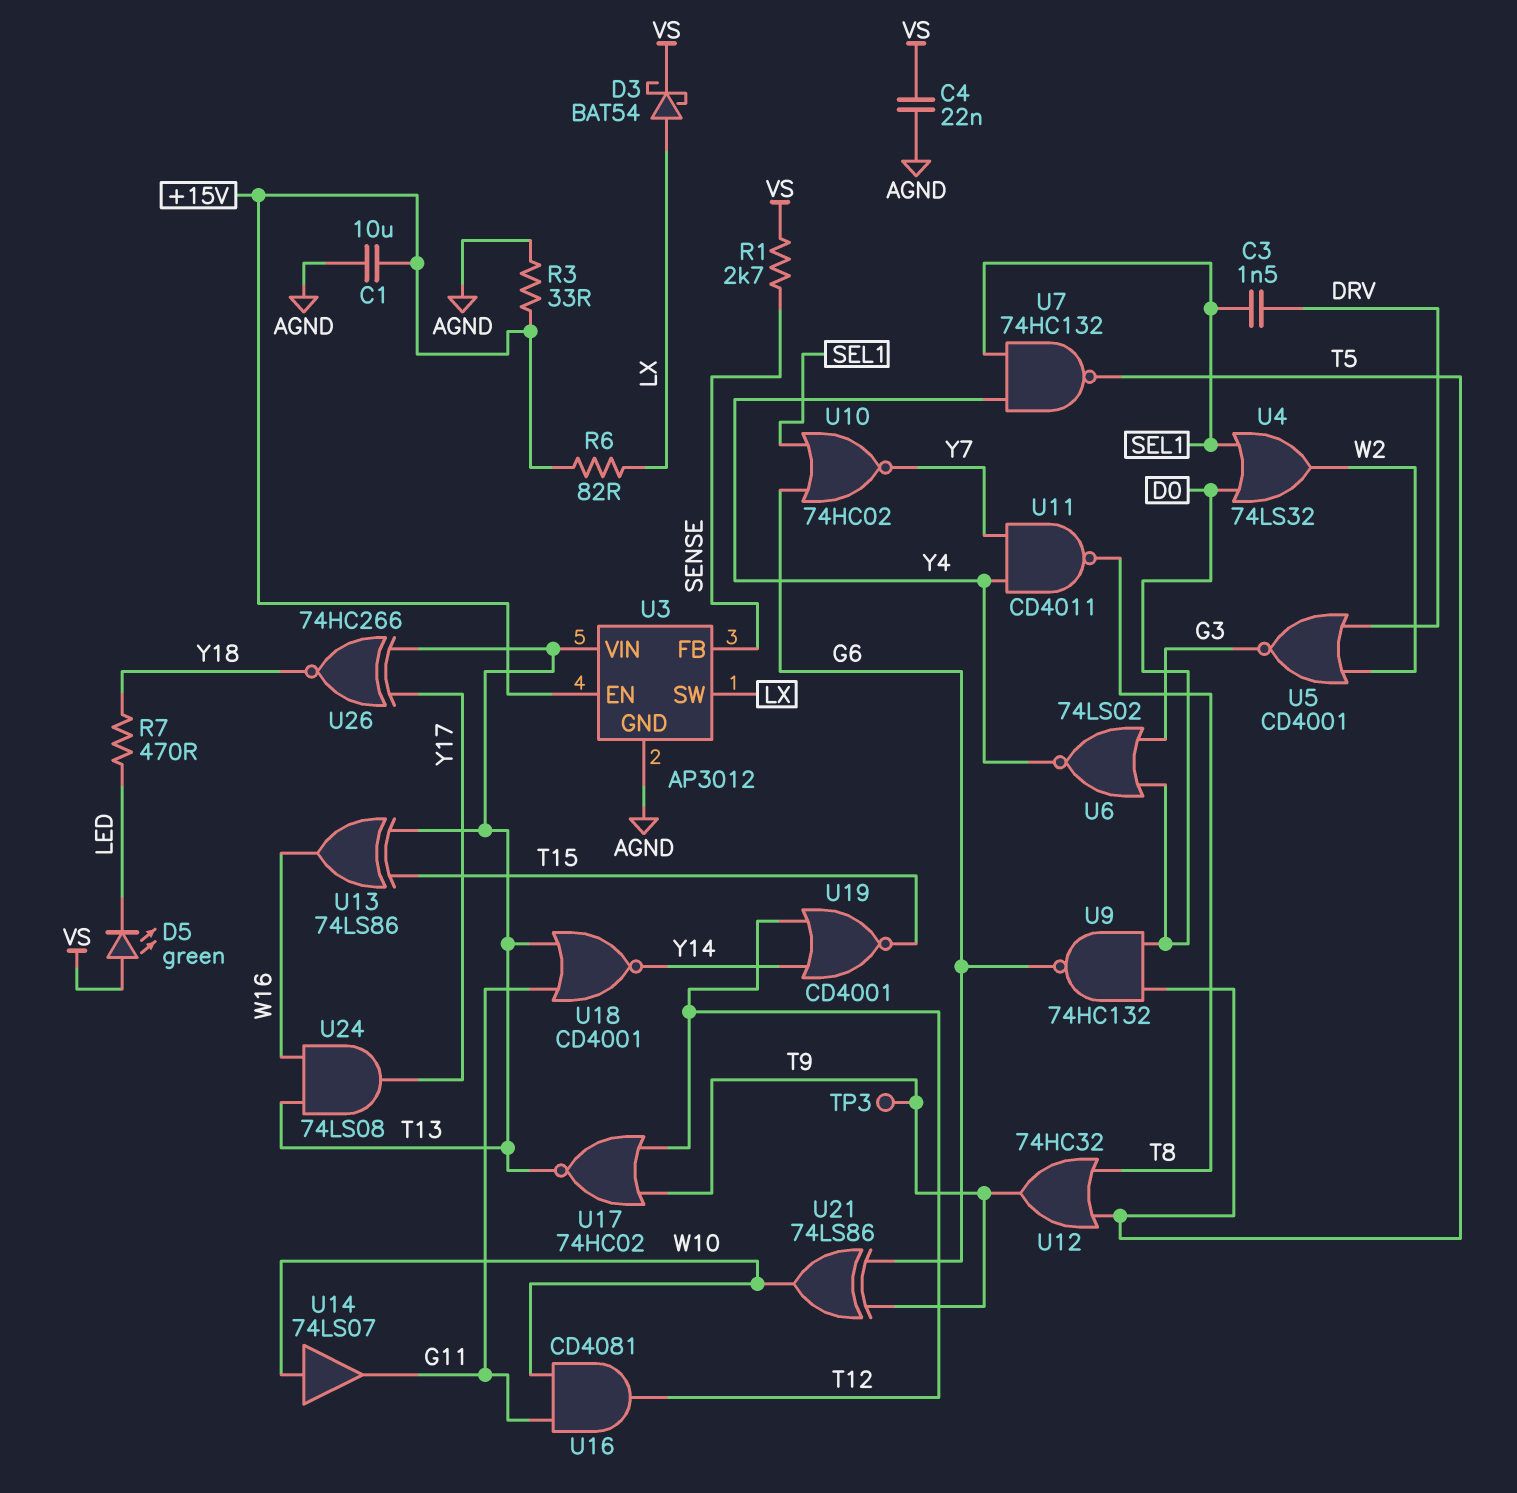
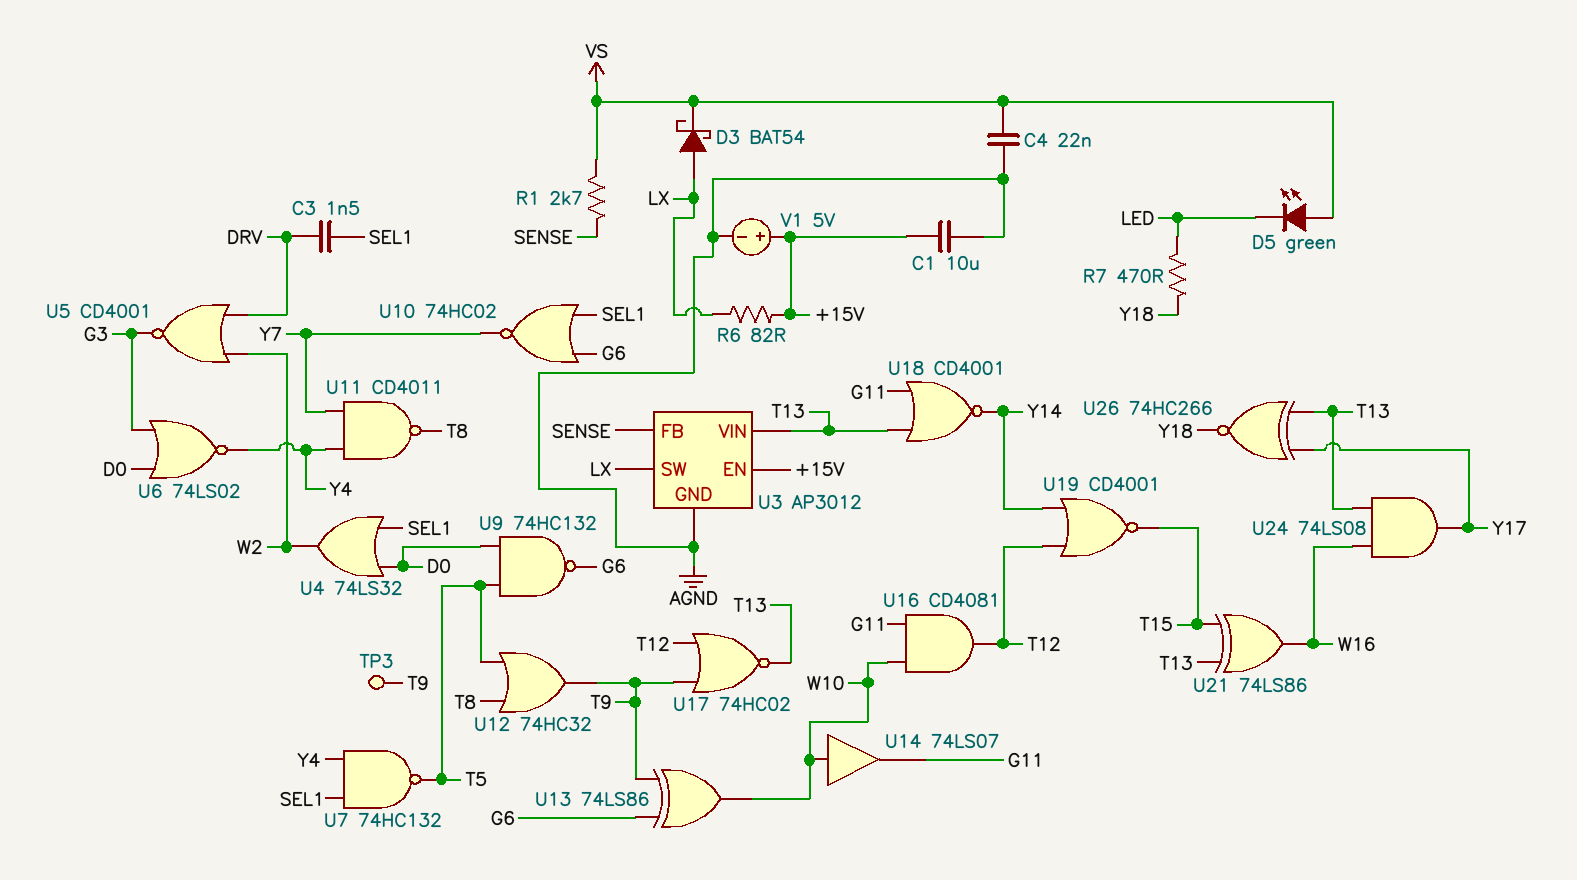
R3: 33 (+15V, AGND) -> none
U13: XOR 74LS86 (in T13, in T15, out W16) -> XOR 74LS86 (in G6, in T9, out W10)
U21: XOR 74LS86 (in G6, in T9, out W10) -> XOR 74LS86 (in T13, in T15, out W16)
V1: none -> 5V (plus +15V, minus AGND)

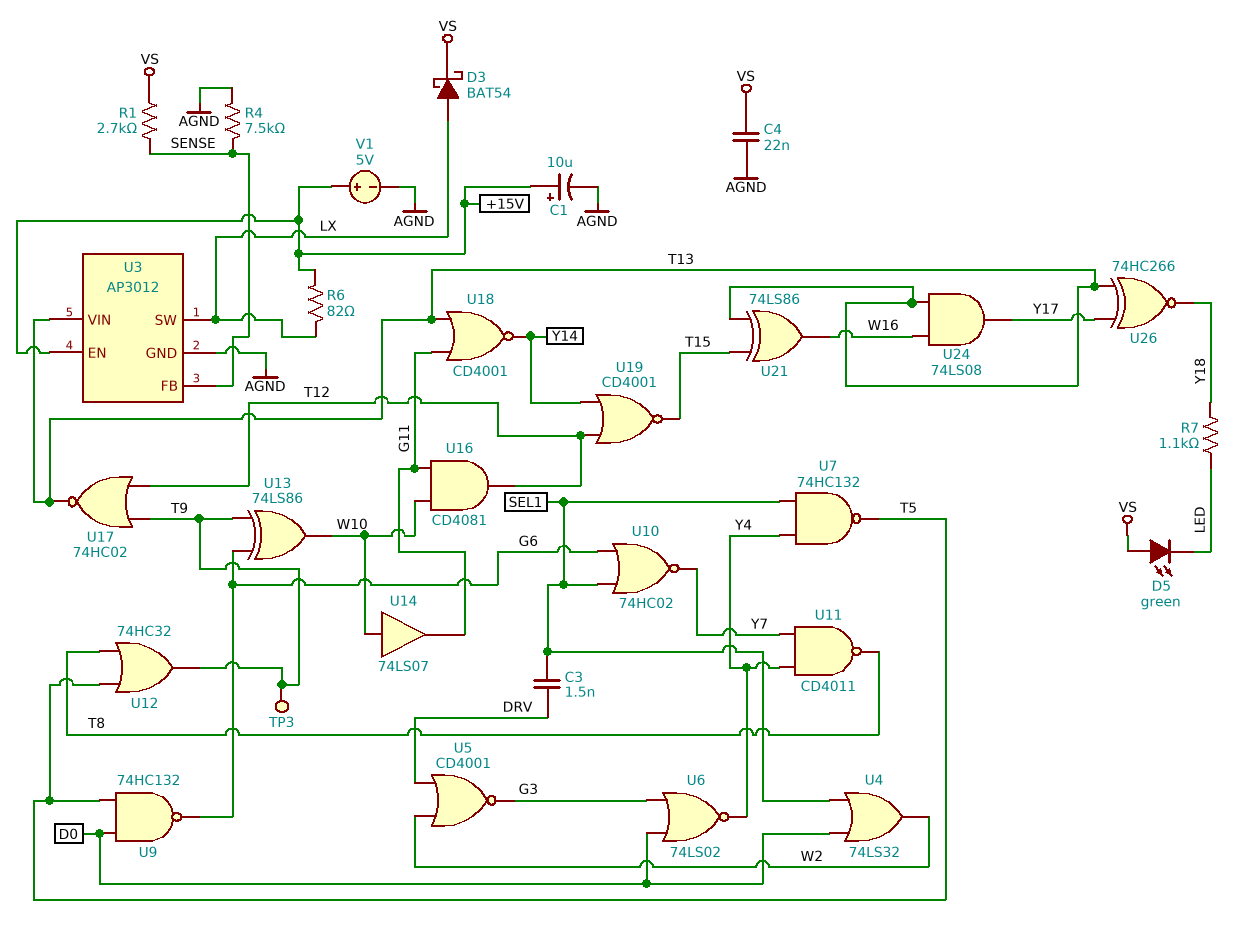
C1: 10uF (+15V, AGND) -> 10uF (plus +15V, minus AGND)
R4: none -> 7.5k (AGND, SENSE)
R7: 470 (LED, Y18) -> 1.1k (LED, Y18)

